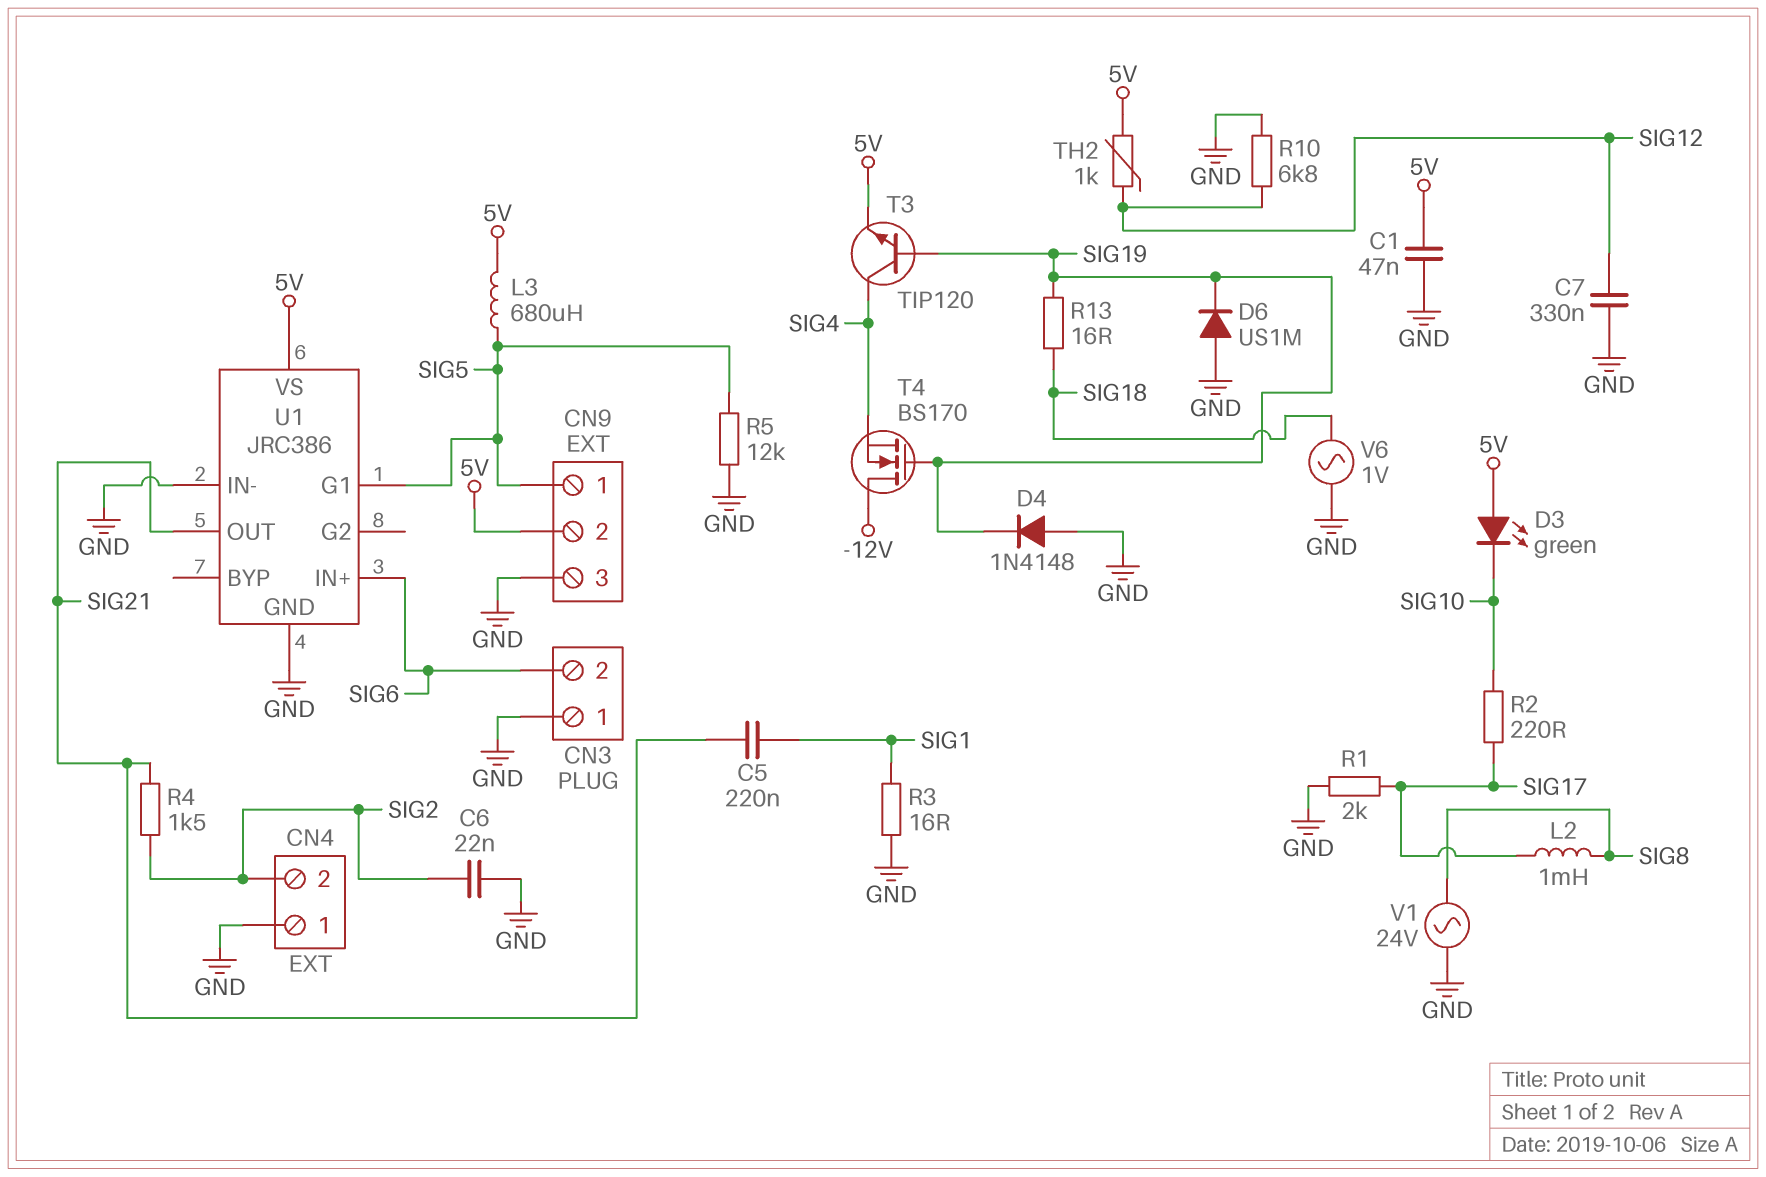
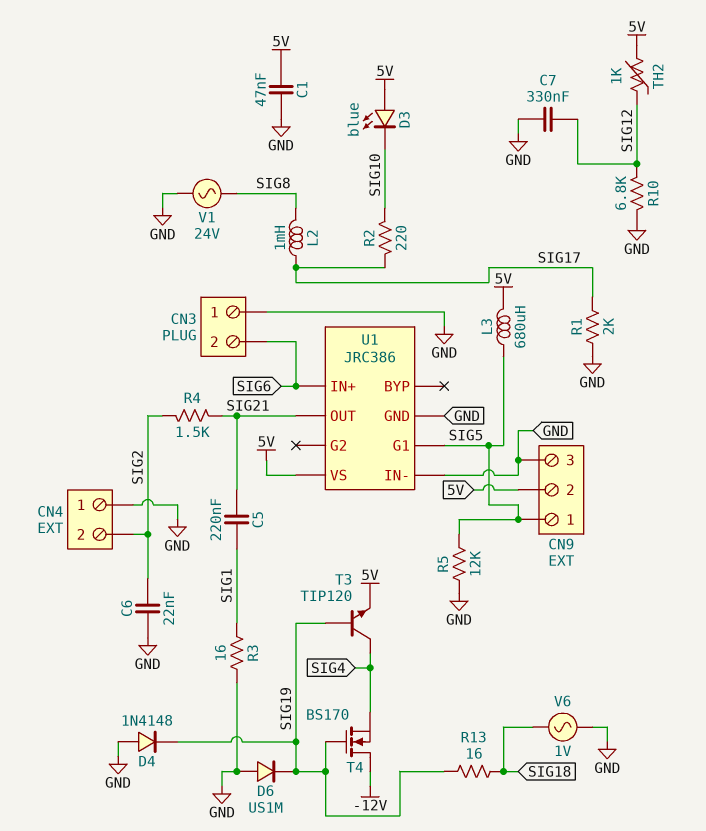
D3: LED green (A 5V, K SIG10) -> LED blue (A 5V, K SIG10)

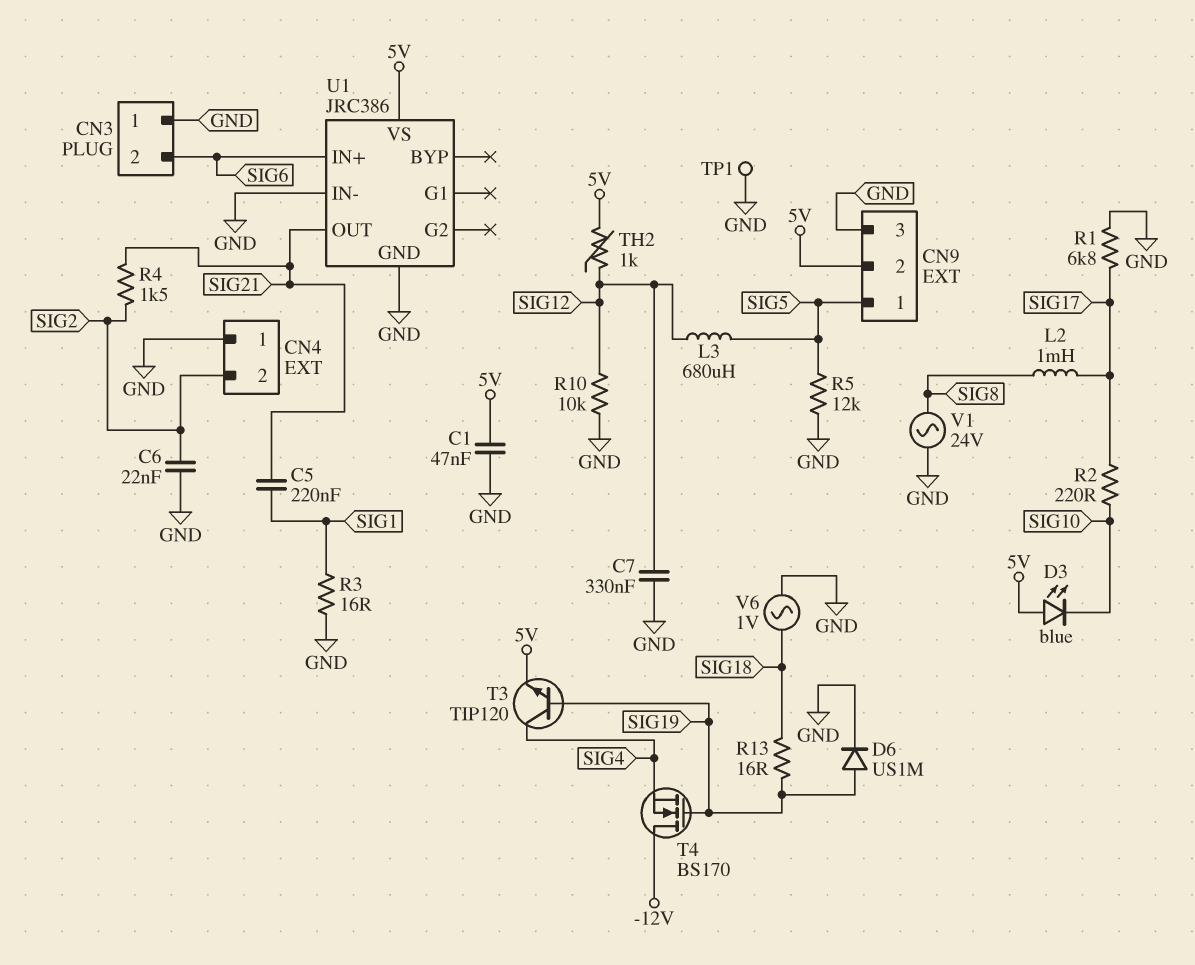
D4: diode 1N4148 (A GND, K SIG19) -> none
D6: diode US1M (A GND, K SIG19) -> diode US1M (A SIG19, K GND)
L3: 680uH (5V, SIG5) -> 680uH (SIG5, SIG12)
R1: 2k (GND, SIG17) -> 6.8k (GND, SIG17)
R10: 6.8k (GND, SIG12) -> 10k (GND, SIG12)
TP1: none -> test point (GND)
U1 pin G1: SIG5 -> none

